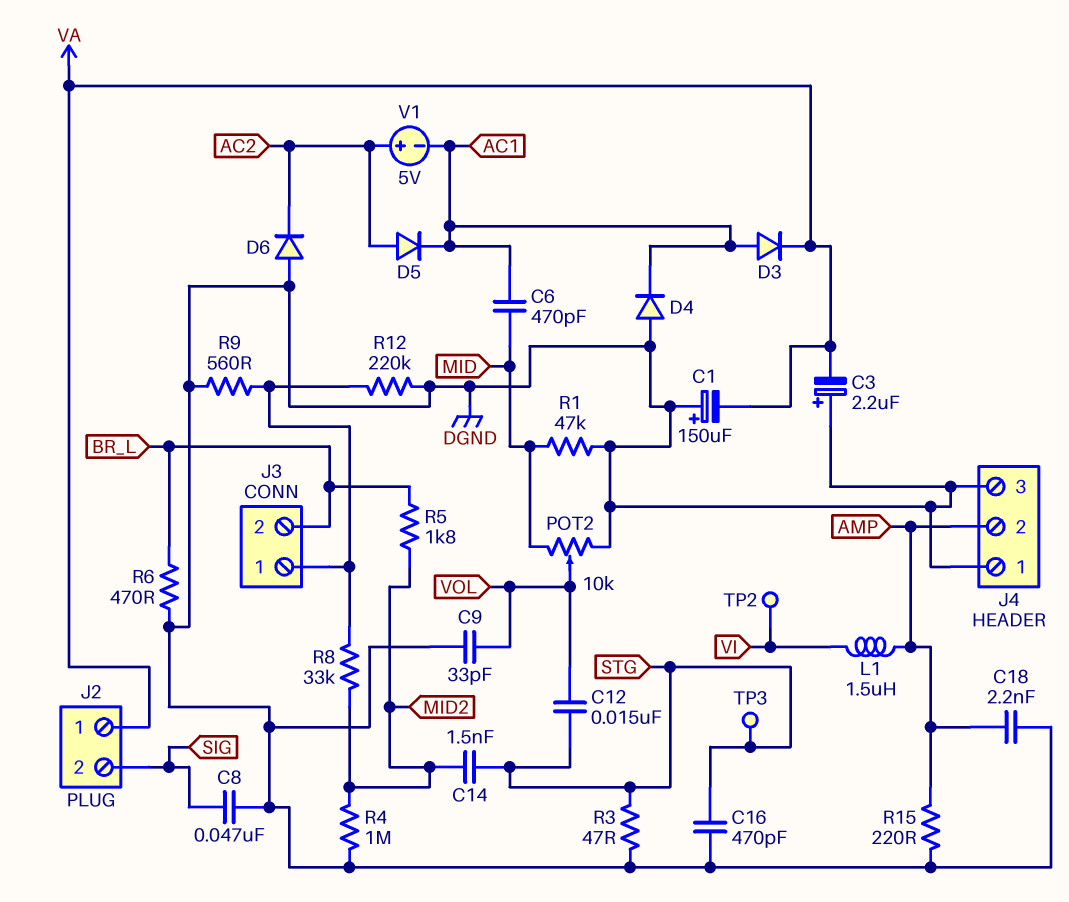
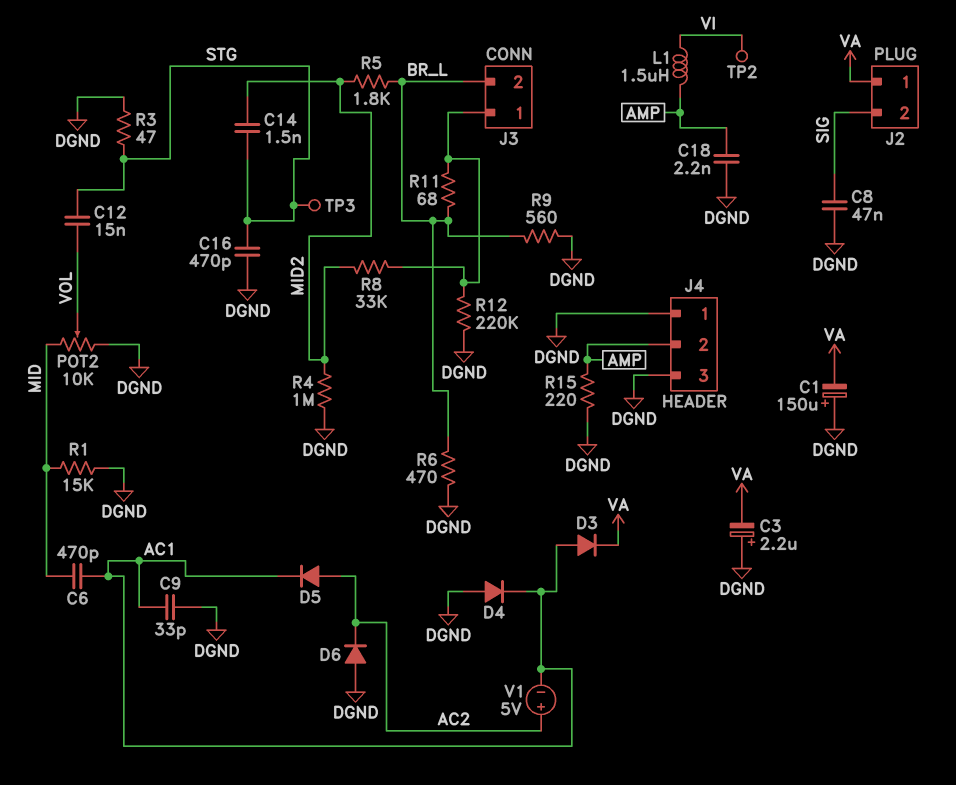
C9: 33pF (DGND, VOL) -> 33pF (AC1, DGND)
R1: 47k (DGND, MID) -> 15k (DGND, MID)
R9: 560 (DGND, J3/1) -> 560 (BR_L, DGND)
R11: none -> 68 (BR_L, J3/1)

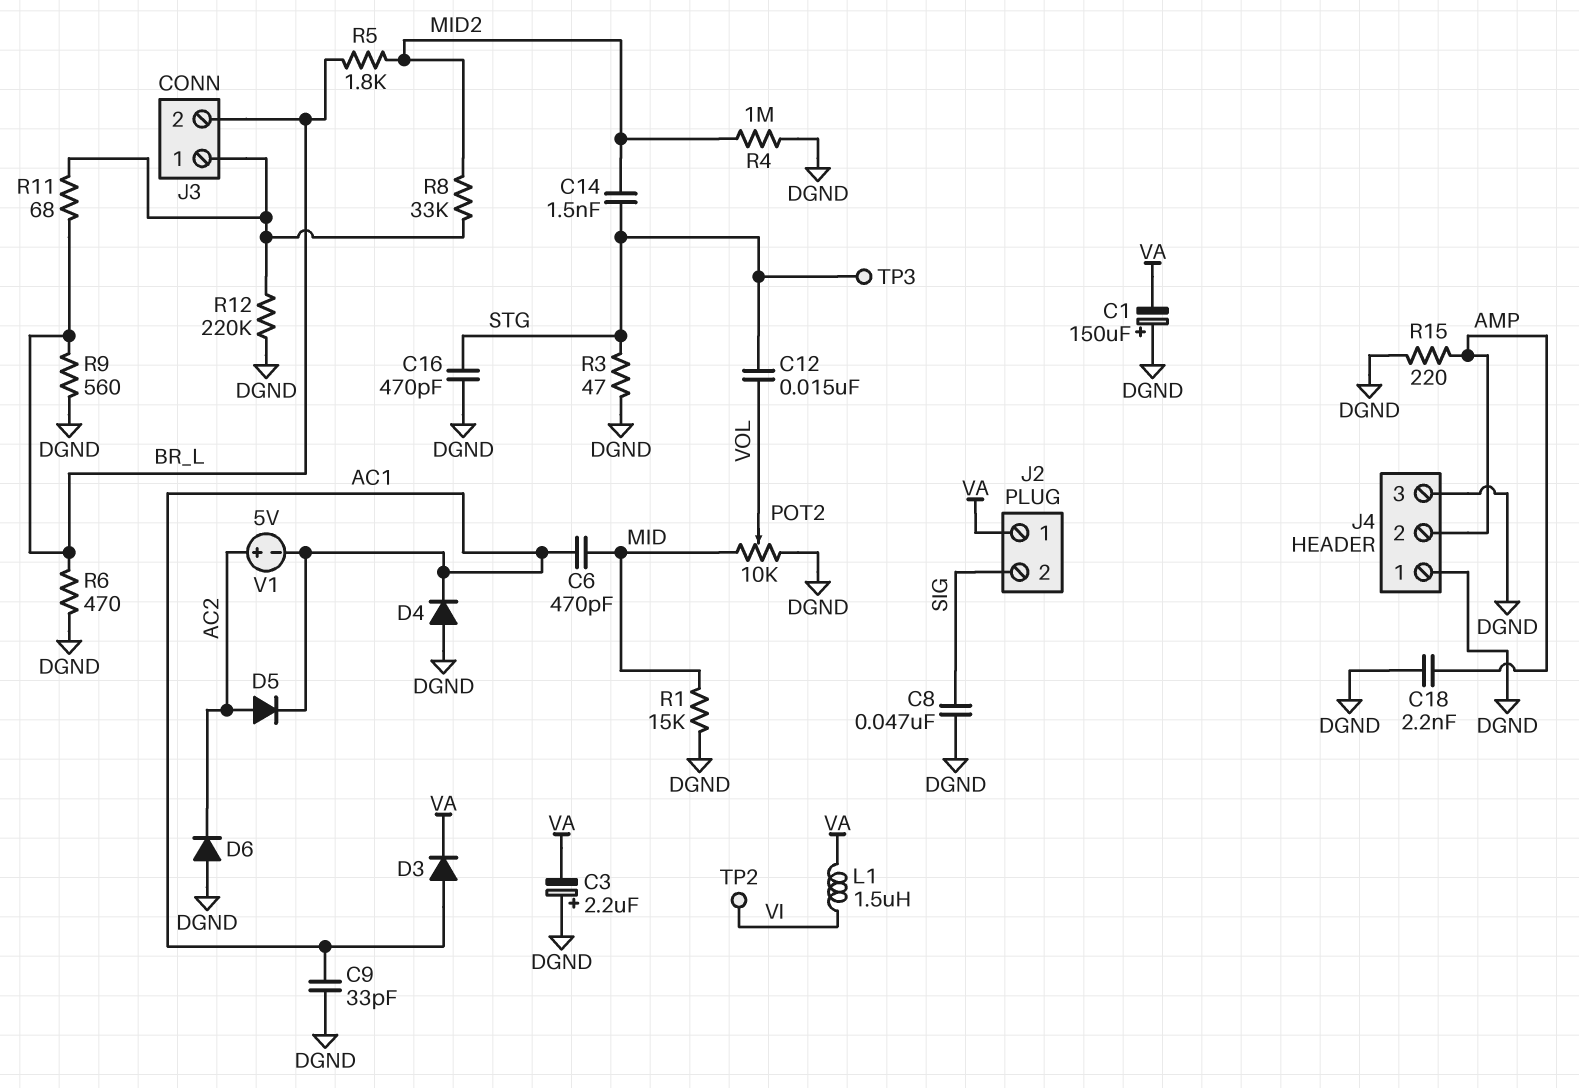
L1: 1.5uH (AMP, VI) -> 1.5uH (VA, VI)

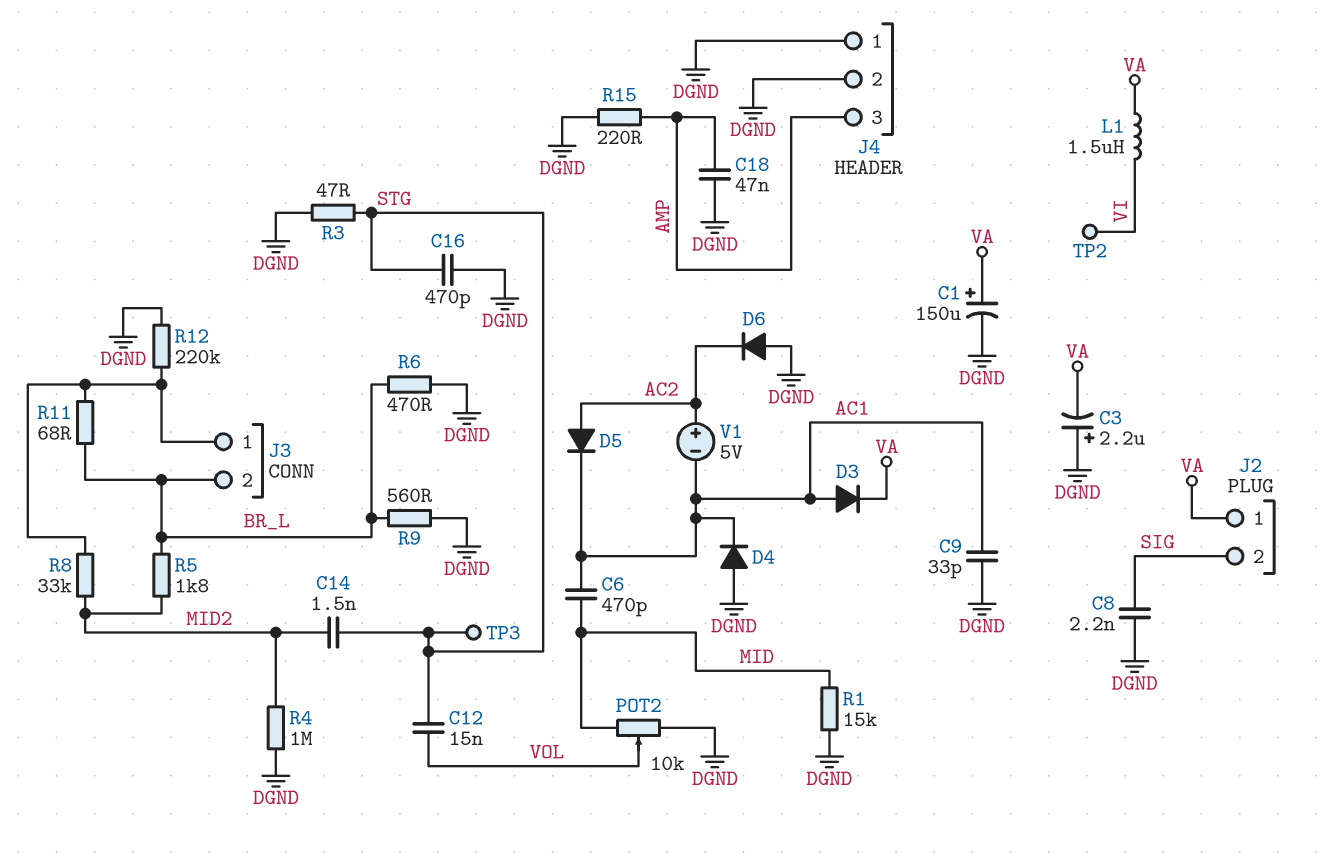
C1: 150uF (plus DGND, minus VA) -> 150uF (plus VA, minus DGND)
C8: 47nF (DGND, SIG) -> 2.2nF (DGND, SIG)
C18: 2.2nF (AMP, DGND) -> 47nF (AMP, DGND)
J4 pin 2: AMP -> DGND
J4 pin 3: DGND -> AMP

